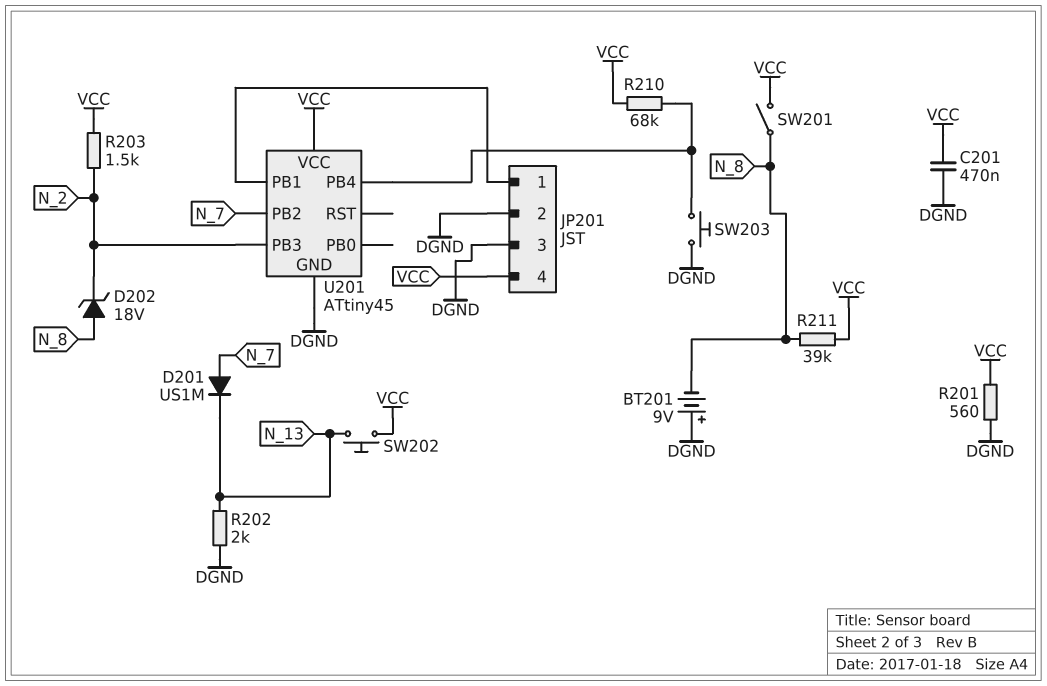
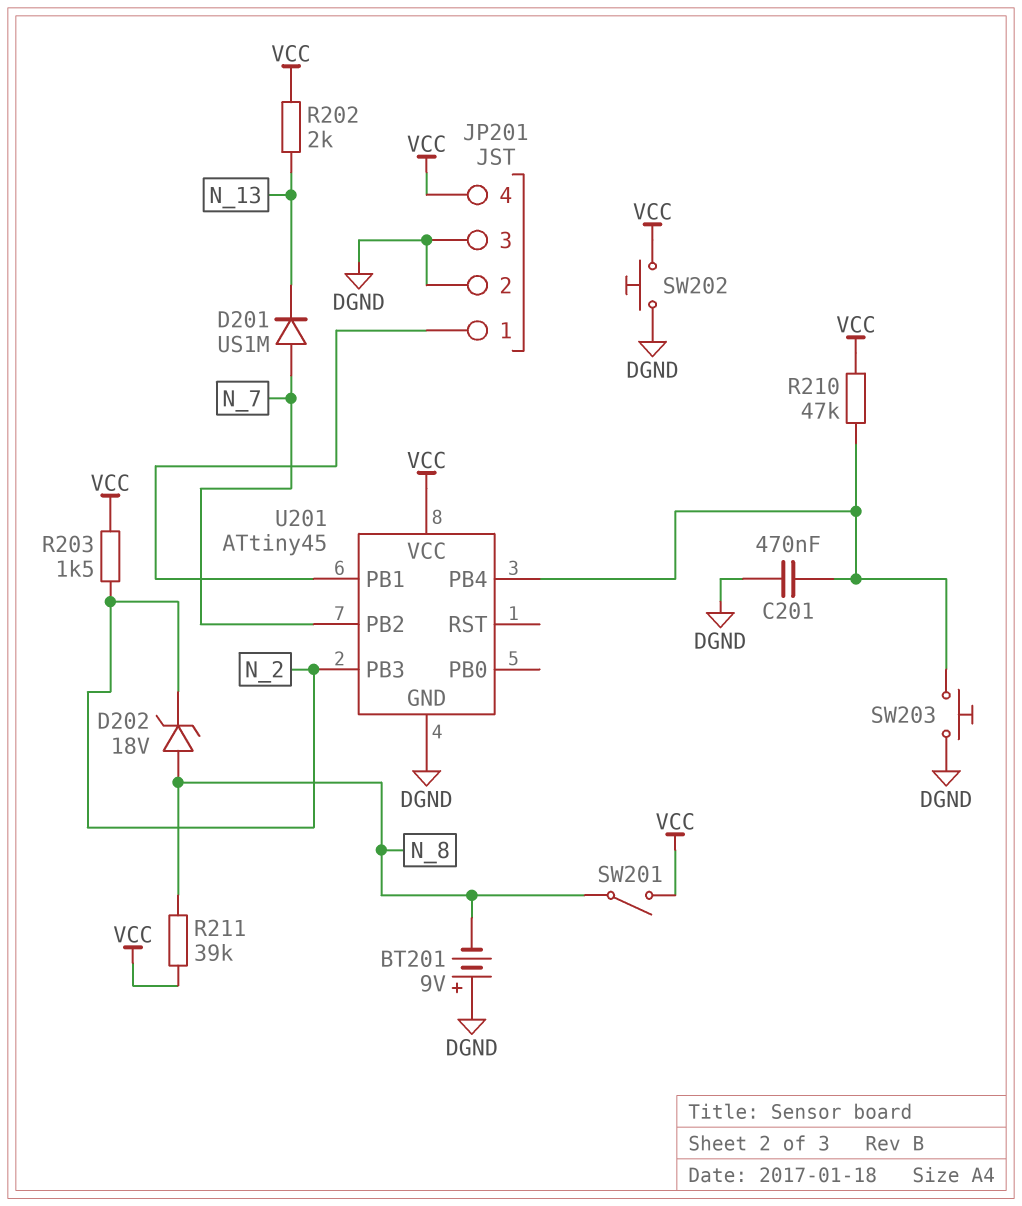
C201: 470nF (DGND, VCC) -> 470nF (DGND, U201/PB4)
R201: 560 (DGND, VCC) -> none
R202: 2k (DGND, N_13) -> 2k (N_13, VCC)
R210: 68k (U201/PB4, VCC) -> 47k (U201/PB4, VCC)
SW202: button (N_13, VCC) -> button (DGND, VCC)

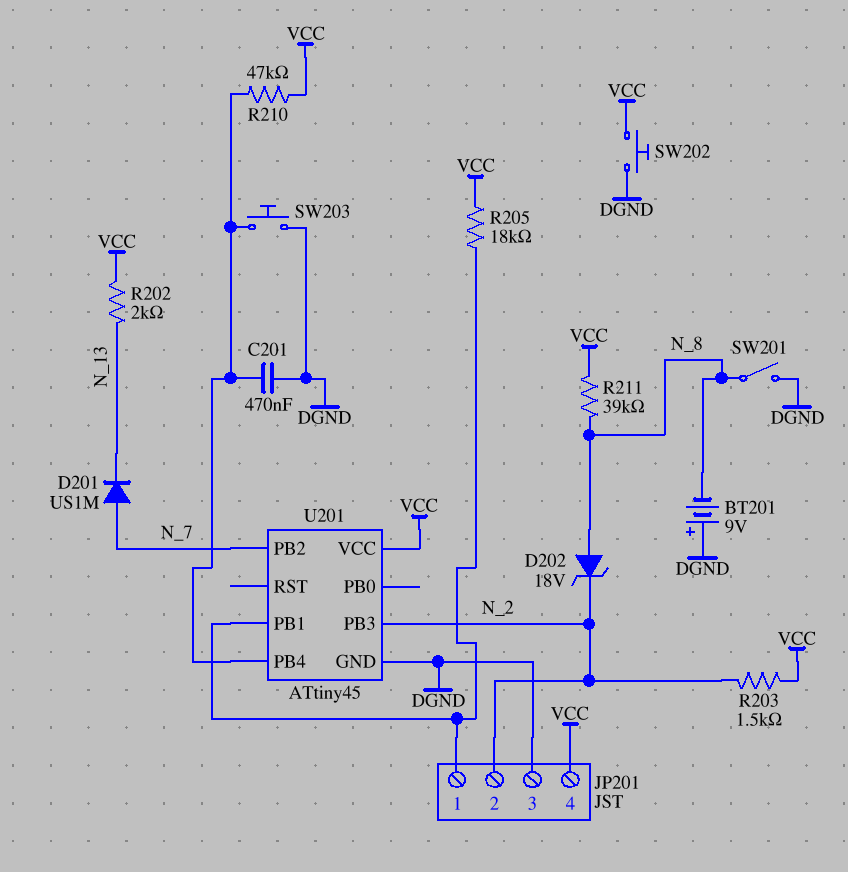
JP201 pin 2: DGND -> N_2
R205: none -> 18k (JP201/1, VCC)
SW201: switch (N_8, VCC) -> switch (DGND, N_8)

